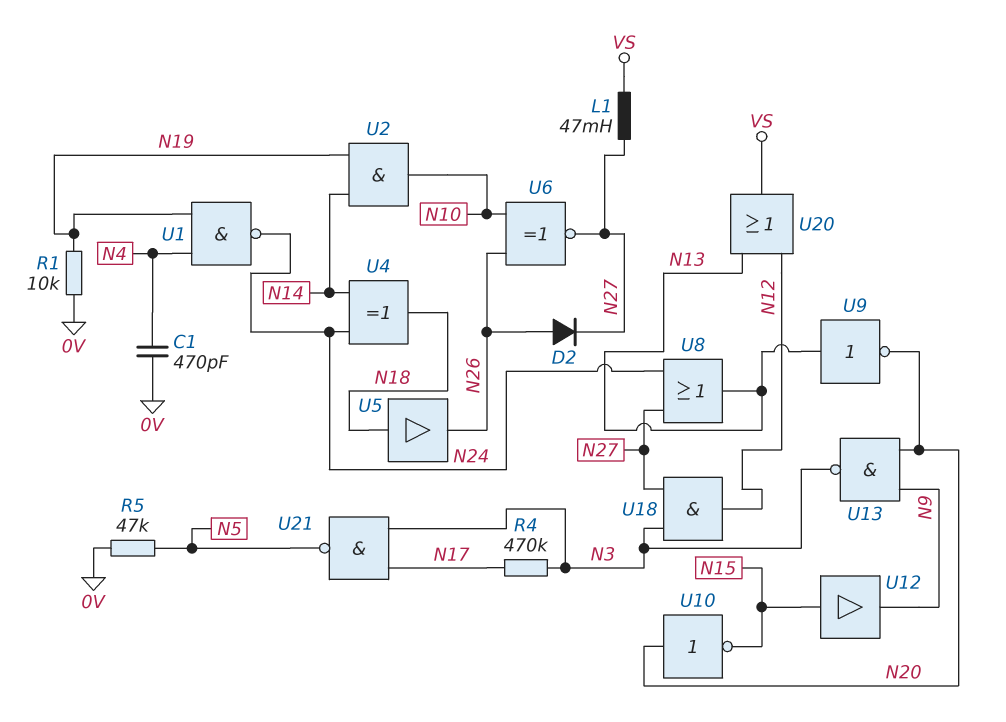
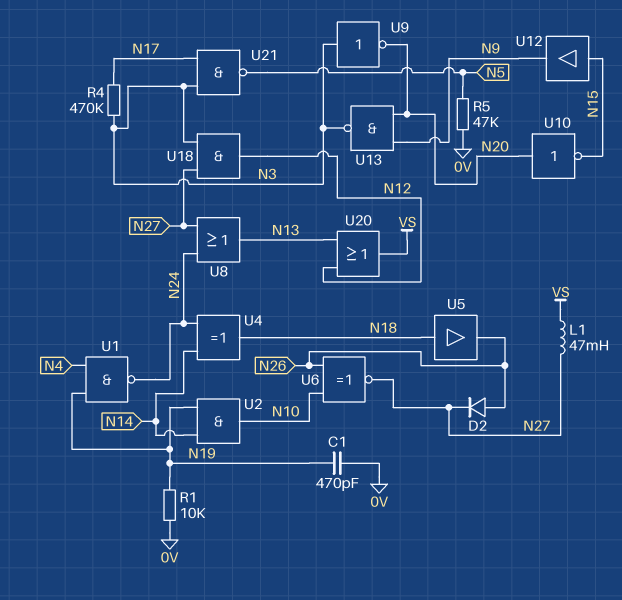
C1: 470pF (0V, N4) -> 470pF (0V, N19)
U9: NOT (in N13, out N20) -> NOT (in N3, out N20)

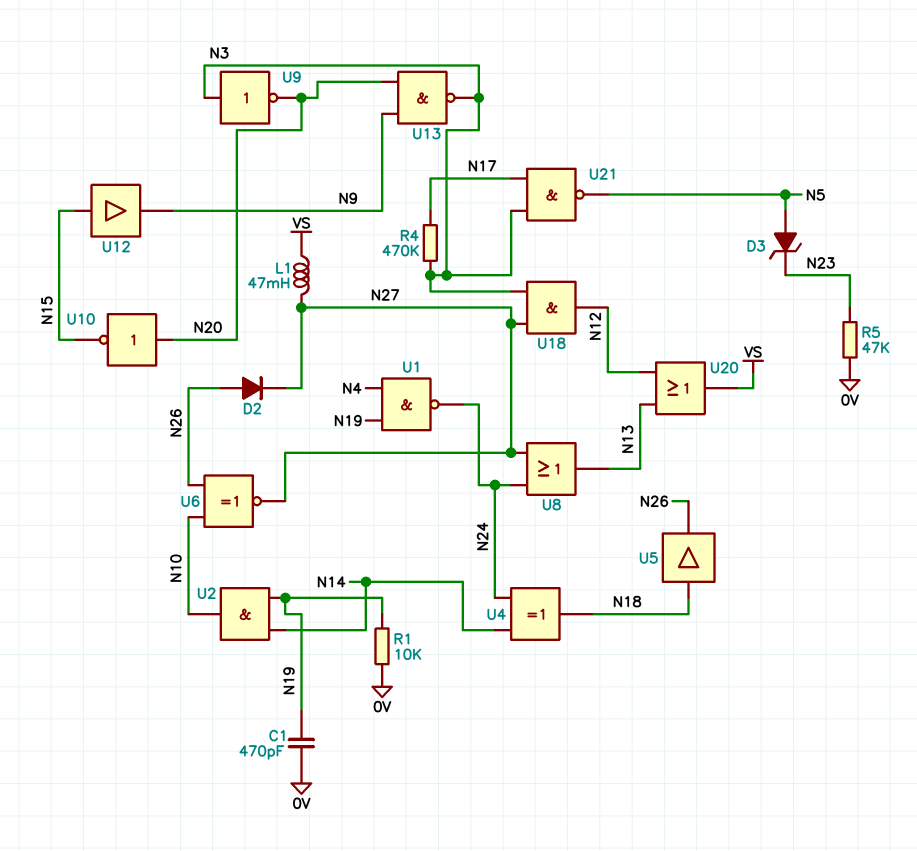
D3: none -> zener (A N5, K N23)
R5: 47k (0V, N5) -> 47k (0V, N23)

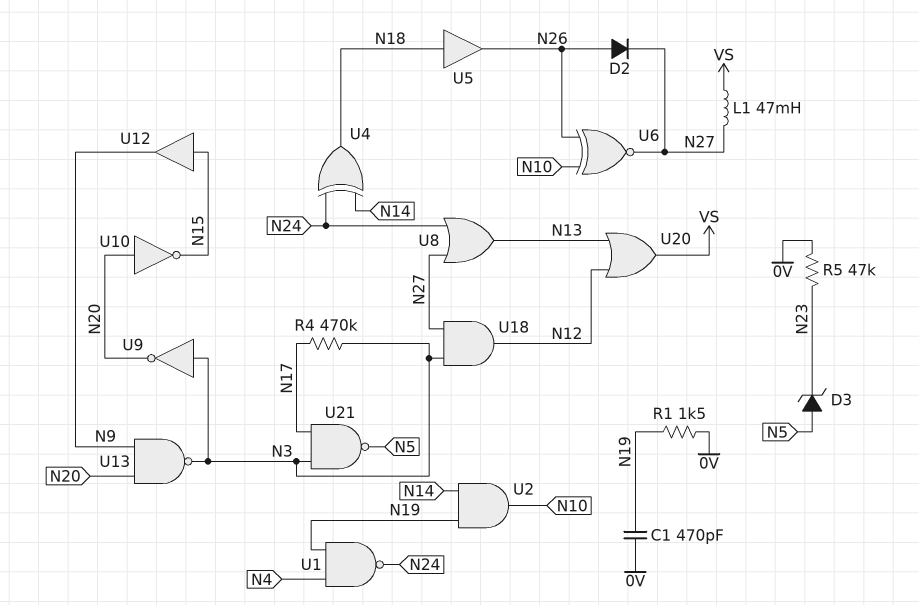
R1: 10k (0V, N19) -> 1.5k (0V, N19)

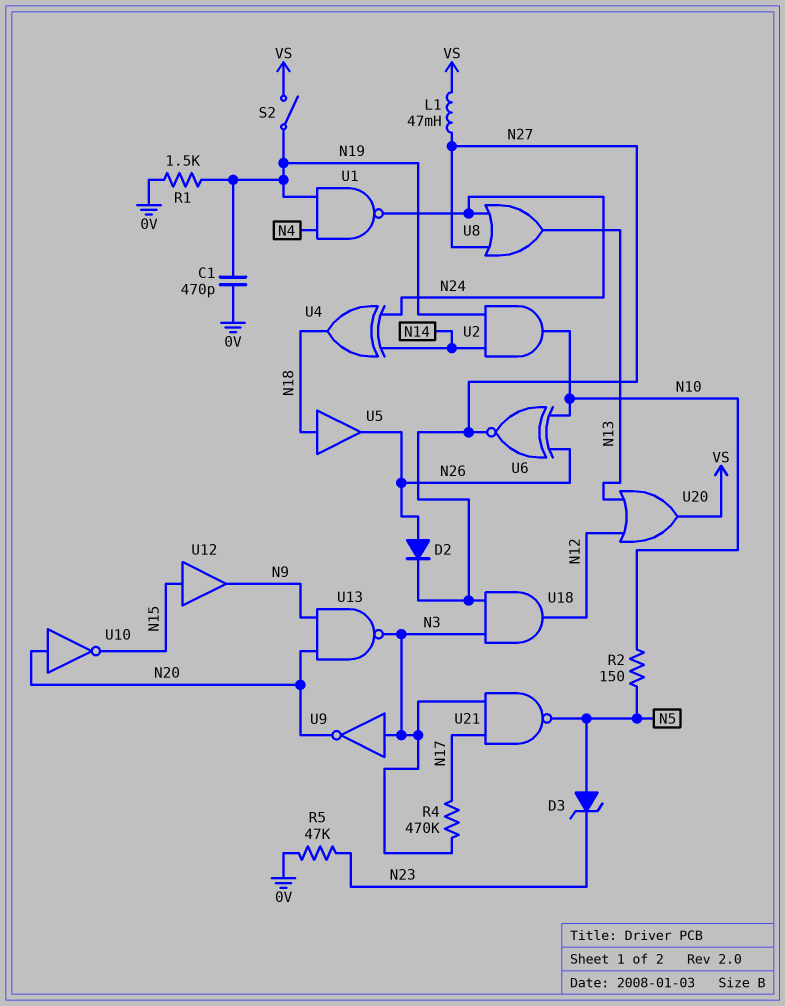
R2: none -> 150 (N5, N10)
S2: none -> switch (N19, VS)

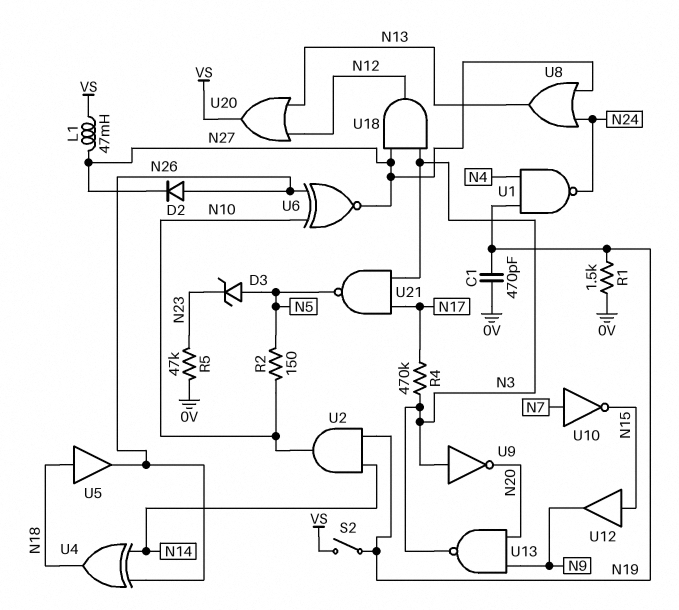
U4: XOR (in N14, in N24, out N18) -> XOR (in N14, in N26, out N18)
U10: NOT (in N20, out N15) -> NOT (in N7, out N15)

